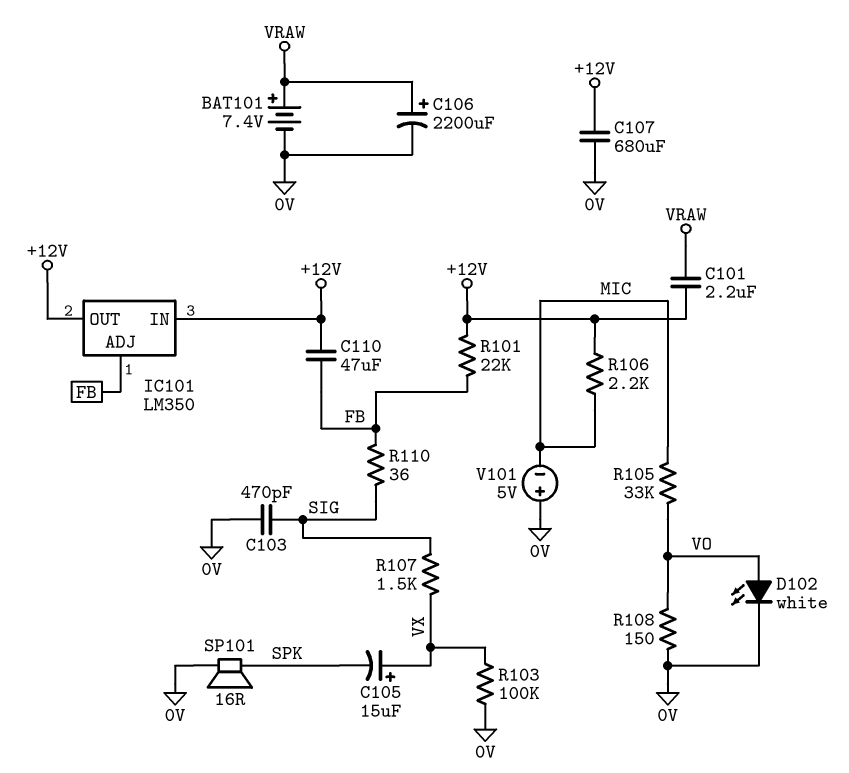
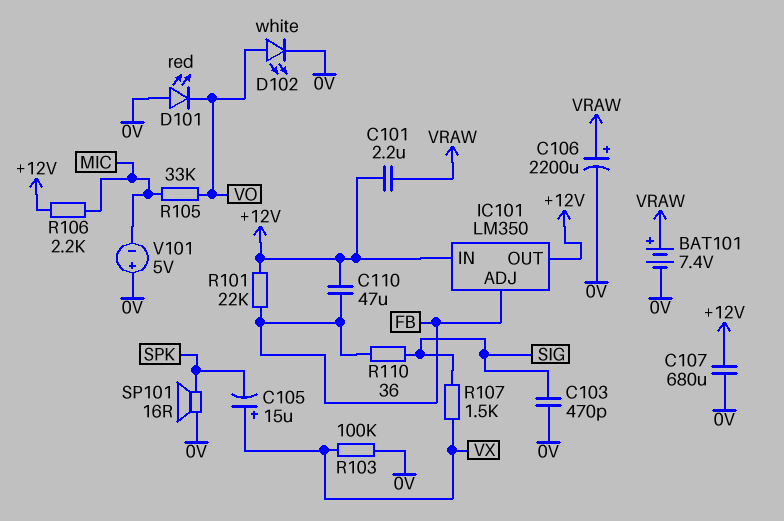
D101: none -> LED red (A 0V, K VO)
R108: 150 (0V, VO) -> none

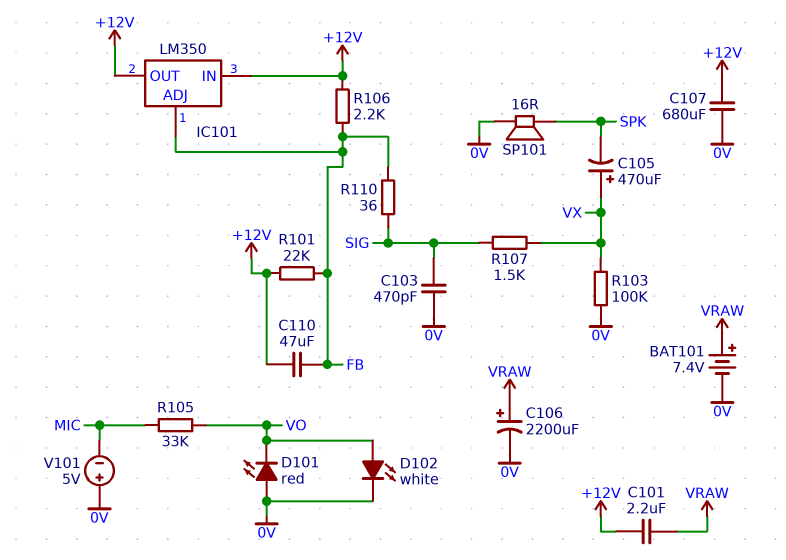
C105: 15uF (plus VX, minus SPK) -> 470uF (plus VX, minus SPK)
R106: 2.2k (+12V, MIC) -> 2.2k (+12V, FB)

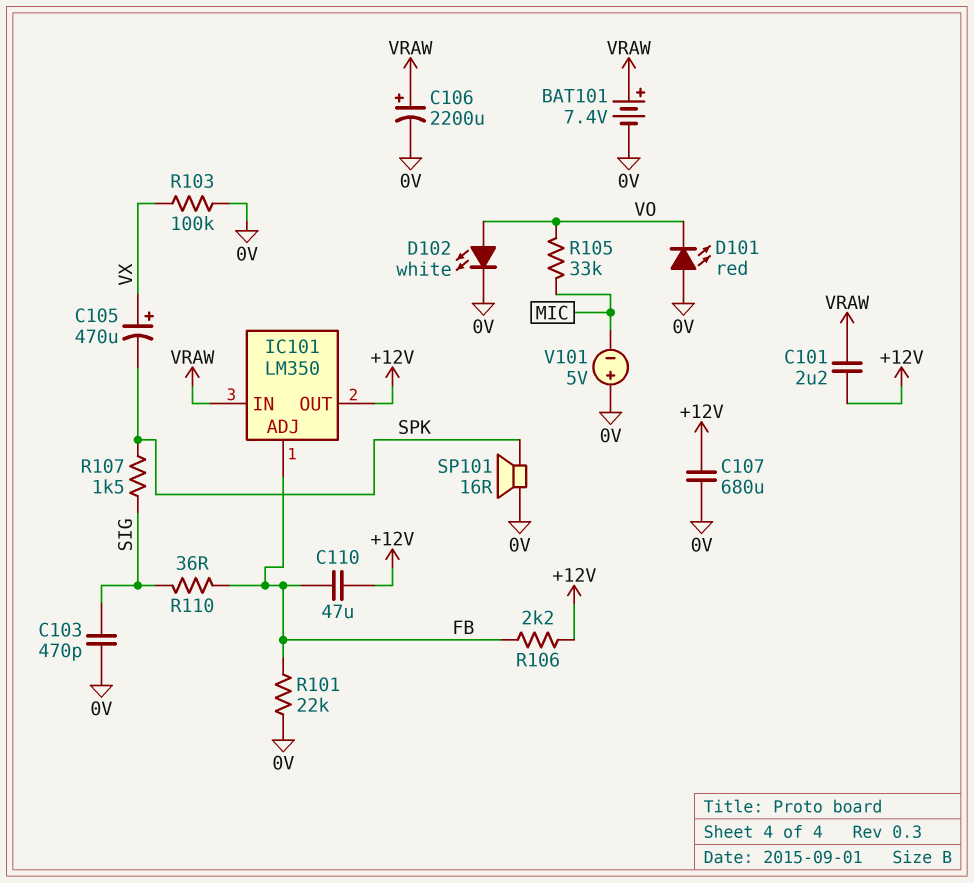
IC101 pin IN: +12V -> VRAW
R101: 22k (+12V, FB) -> 22k (0V, FB)
R107: 1.5k (SIG, VX) -> 1.5k (SIG, SPK)

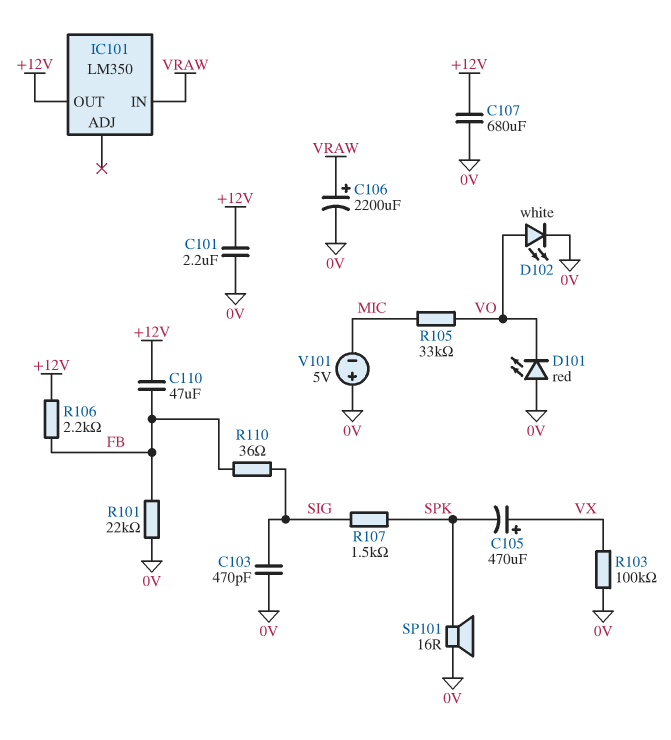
BAT101: 7.4V (plus VRAW, minus 0V) -> none
C101: 2.2uF (+12V, VRAW) -> 2.2uF (+12V, 0V)
IC101 pin ADJ: FB -> none

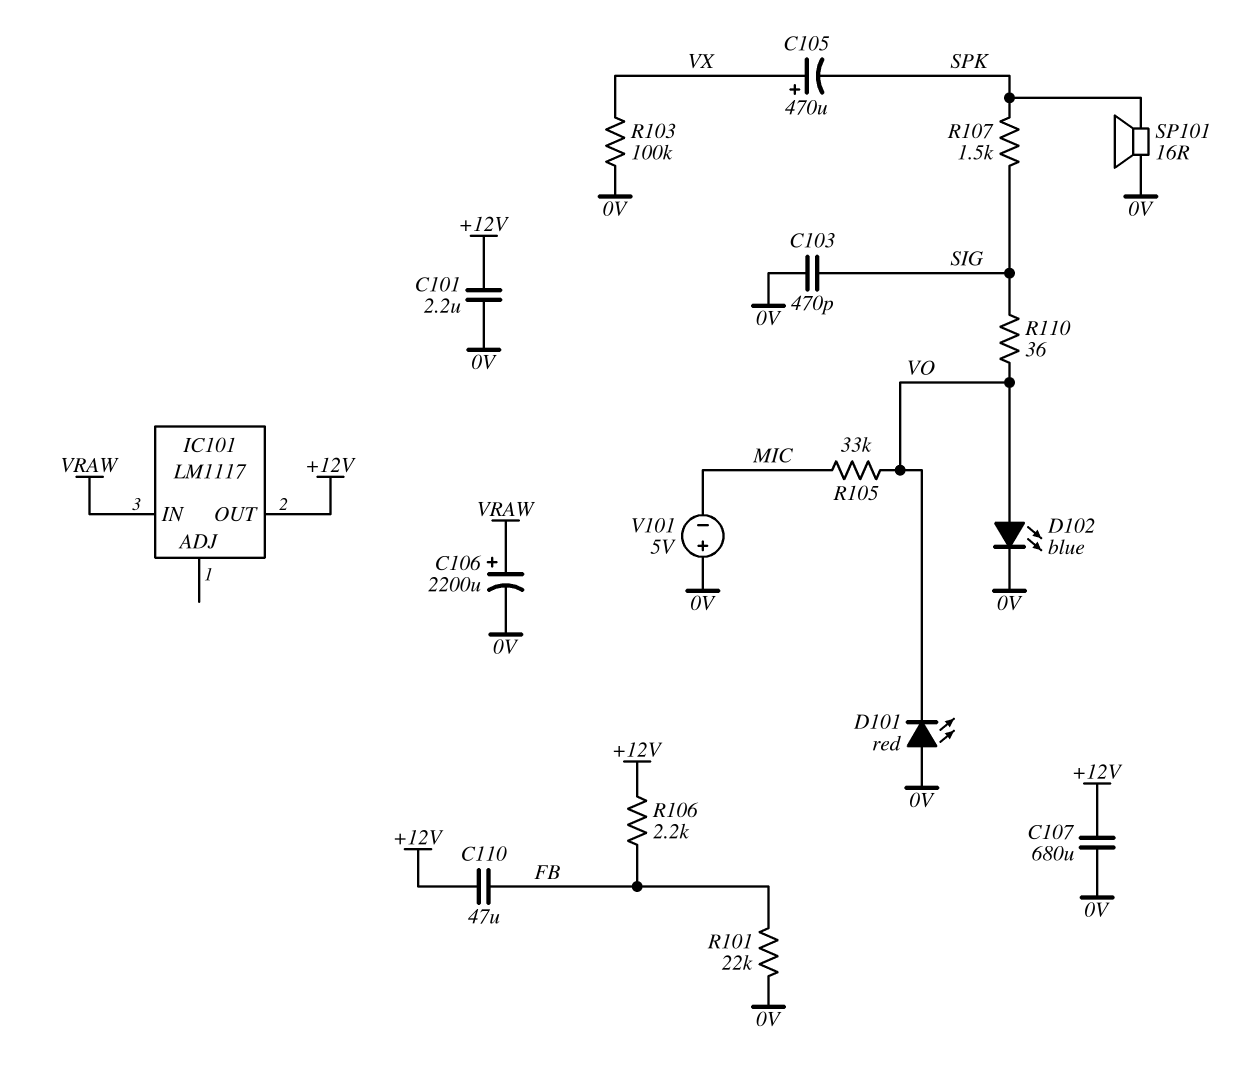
D102: LED white (A VO, K 0V) -> LED blue (A VO, K 0V)
IC101: LM350 -> LM1117
R110: 36 (FB, SIG) -> 36 (SIG, VO)

